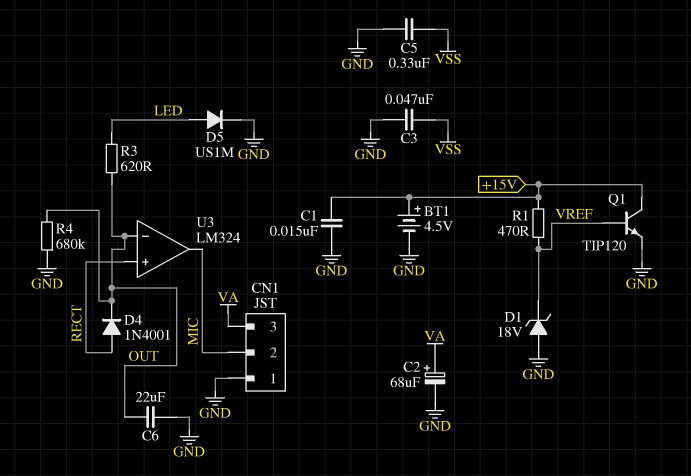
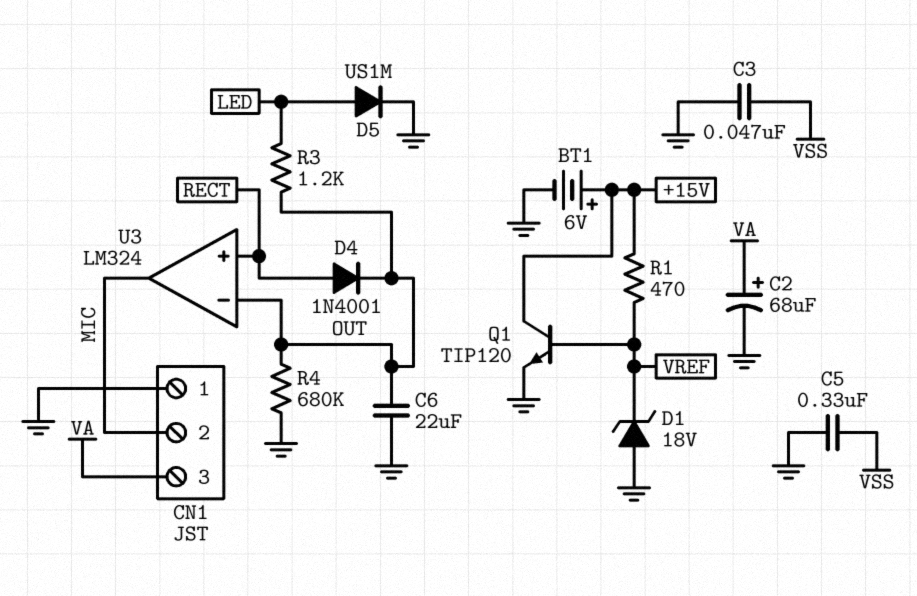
BT1: 4.5V (plus +15V, minus GND) -> 6V (plus +15V, minus GND)
C1: 15nF (+15V, GND) -> none
R3: 620 (LED, OUT) -> 1.2k (LED, OUT)

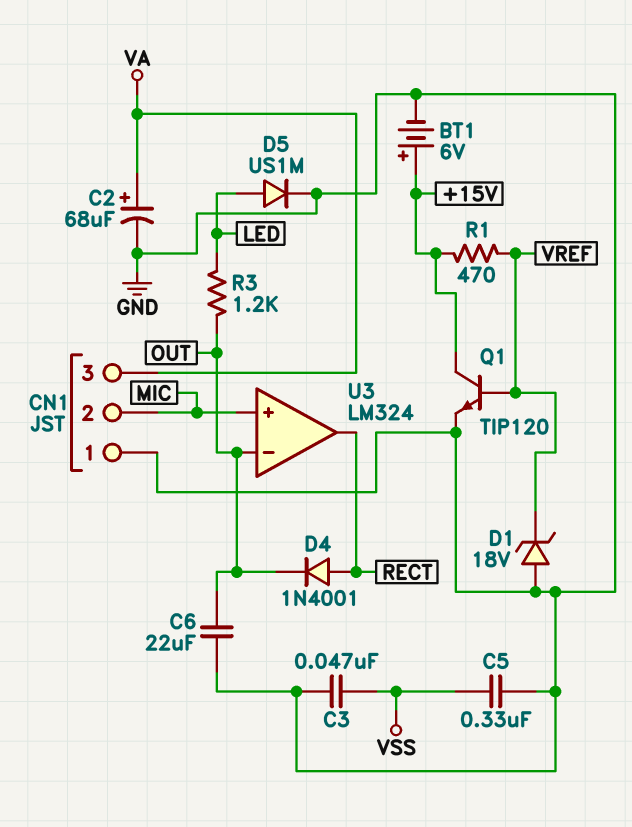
R4: 680k (GND, OUT) -> none
U3 pin in+: RECT -> MIC
U3 pin out: MIC -> RECT

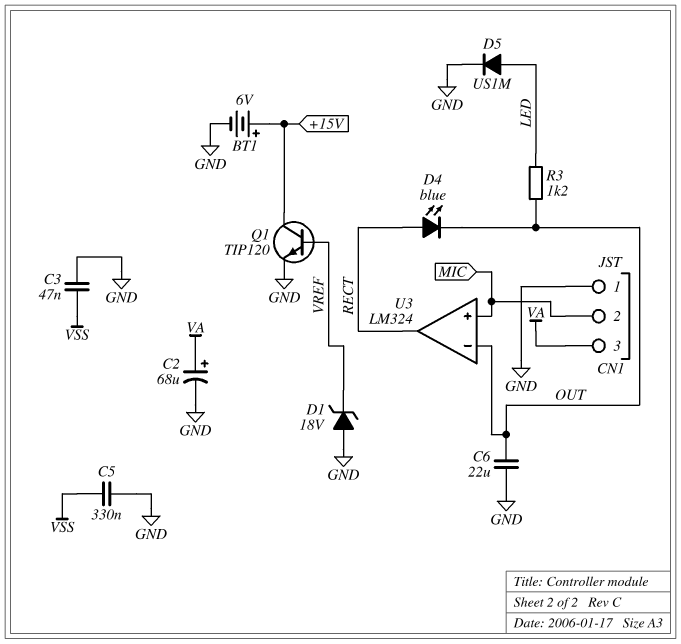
D4: diode 1N4001 (A RECT, K OUT) -> LED blue (A RECT, K OUT)
R1: 470 (+15V, VREF) -> none

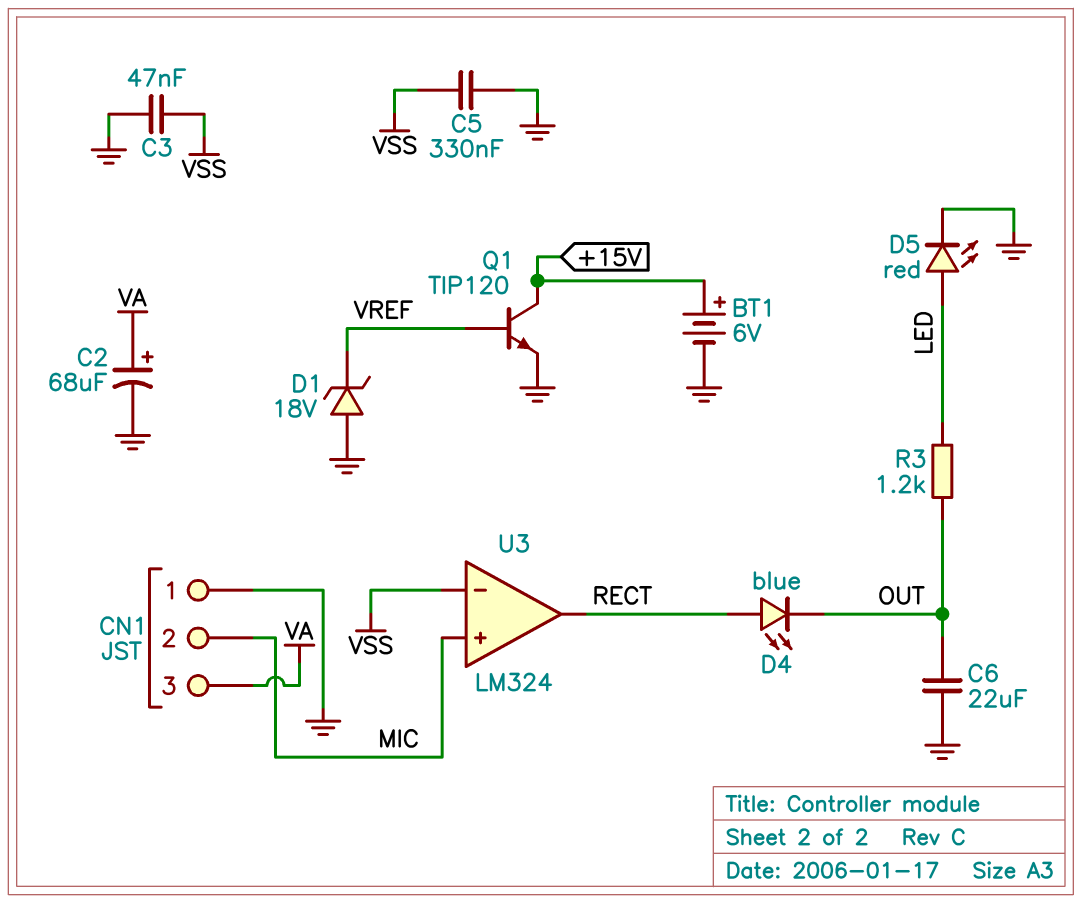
D5: diode US1M (A LED, K GND) -> LED red (A LED, K GND)
U3 pin in-: OUT -> VSS

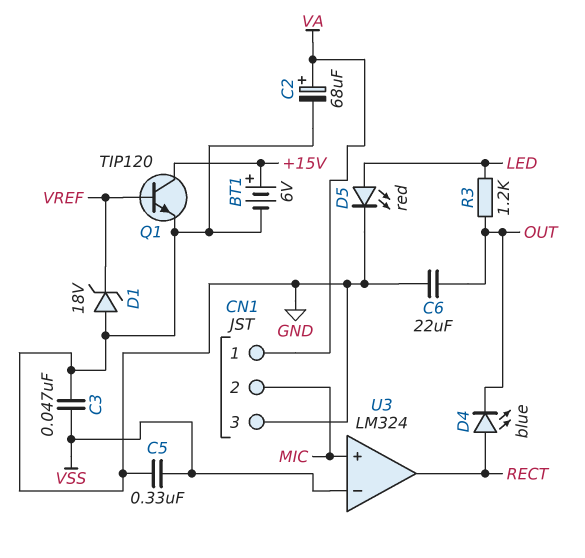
CN1 pin 1: GND -> VA
CN1 pin 3: VA -> GND

